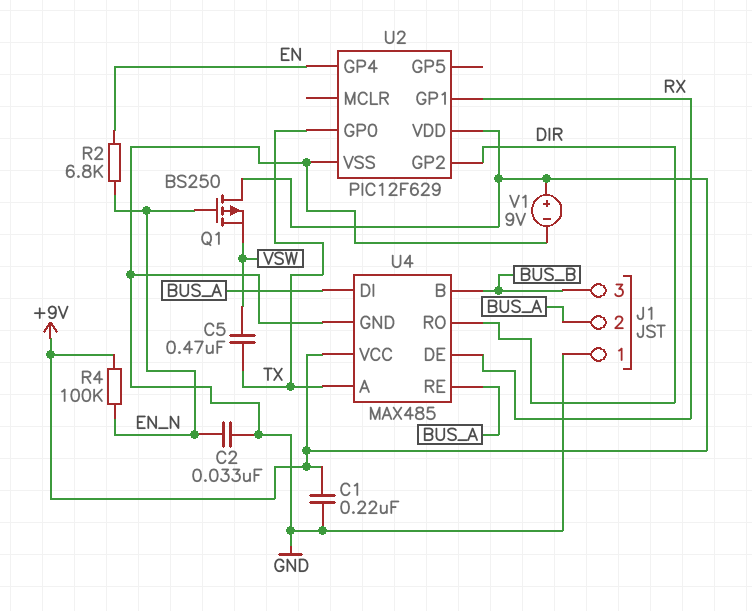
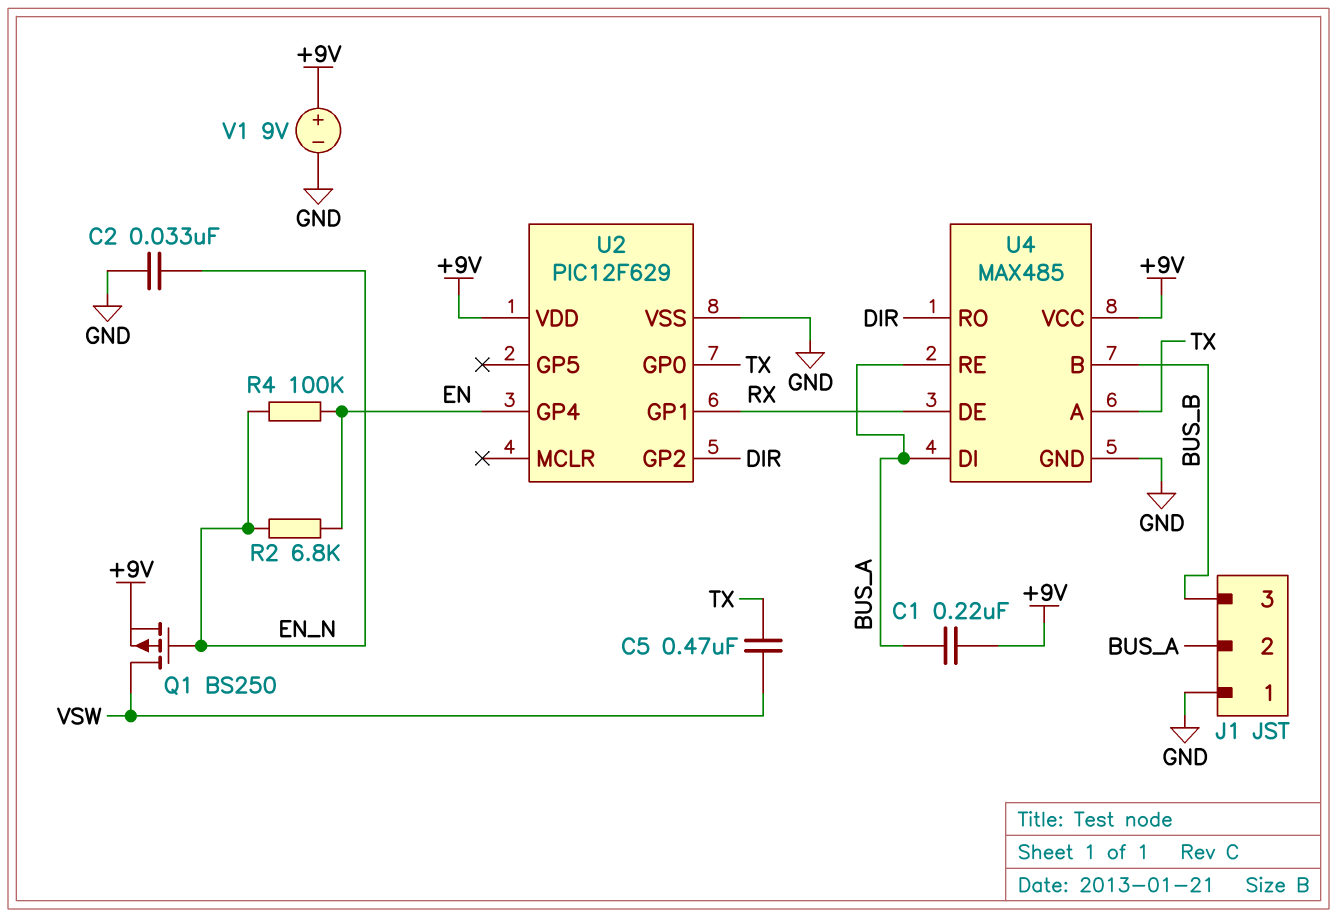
C1: 220nF (+9V, GND) -> 220nF (+9V, BUS_A)
Q1: PMOS BS250 (G EN_N, D +9V, S VSW) -> PMOS BS250 (G EN_N, D VSW, S +9V)
R4: 100k (+9V, EN_N) -> 100k (EN, EN_N)

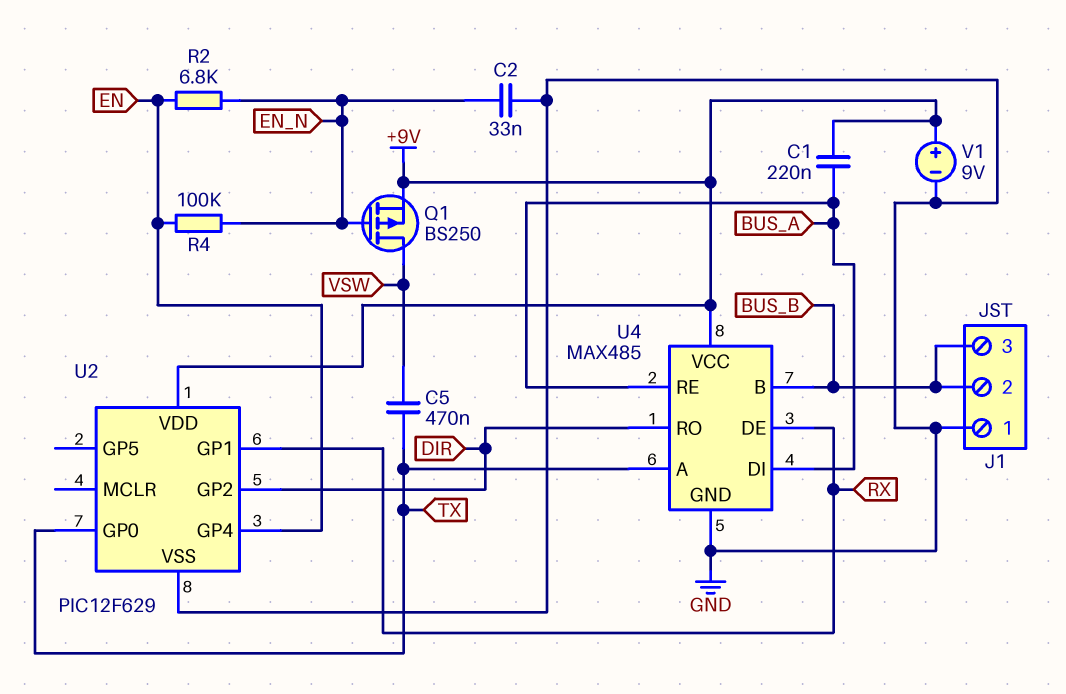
J1 pin 2: BUS_A -> BUS_B

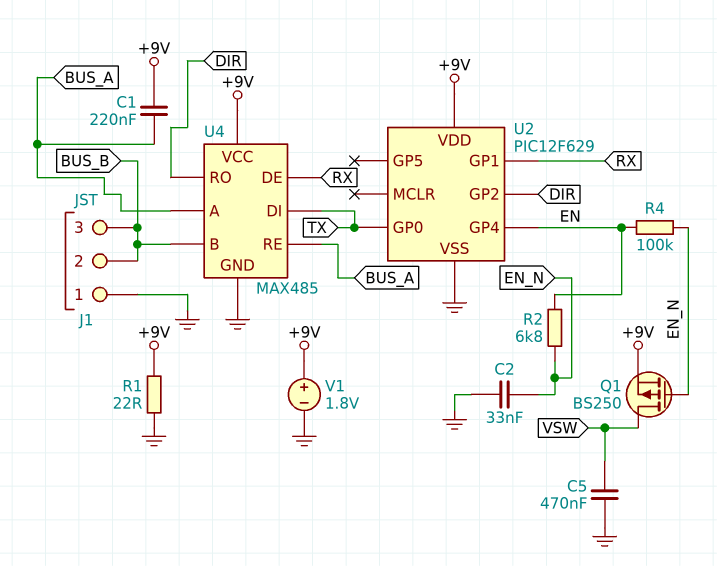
C5: 470nF (TX, VSW) -> 470nF (GND, VSW)
R1: none -> 22 (+9V, GND)
U4 pin A: TX -> BUS_A
U4 pin DI: BUS_A -> TX
V1: 9V (plus +9V, minus GND) -> 1.8V (plus +9V, minus GND)

